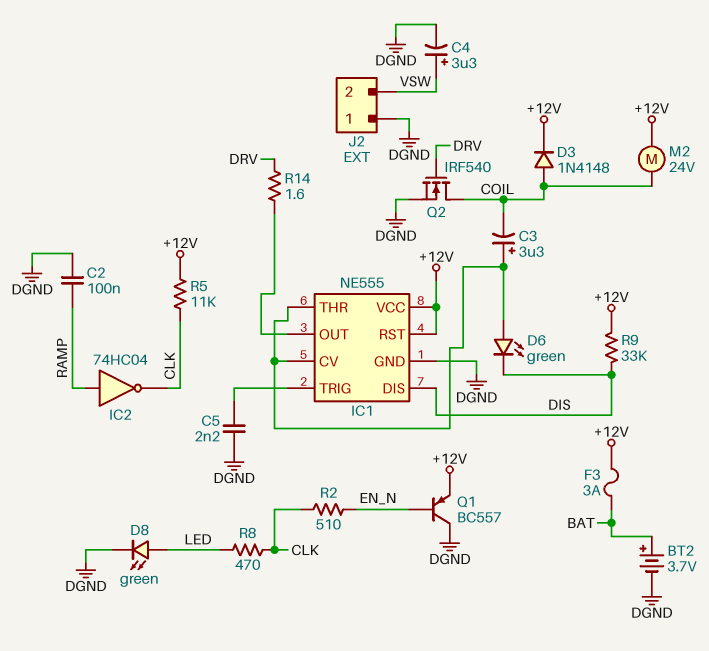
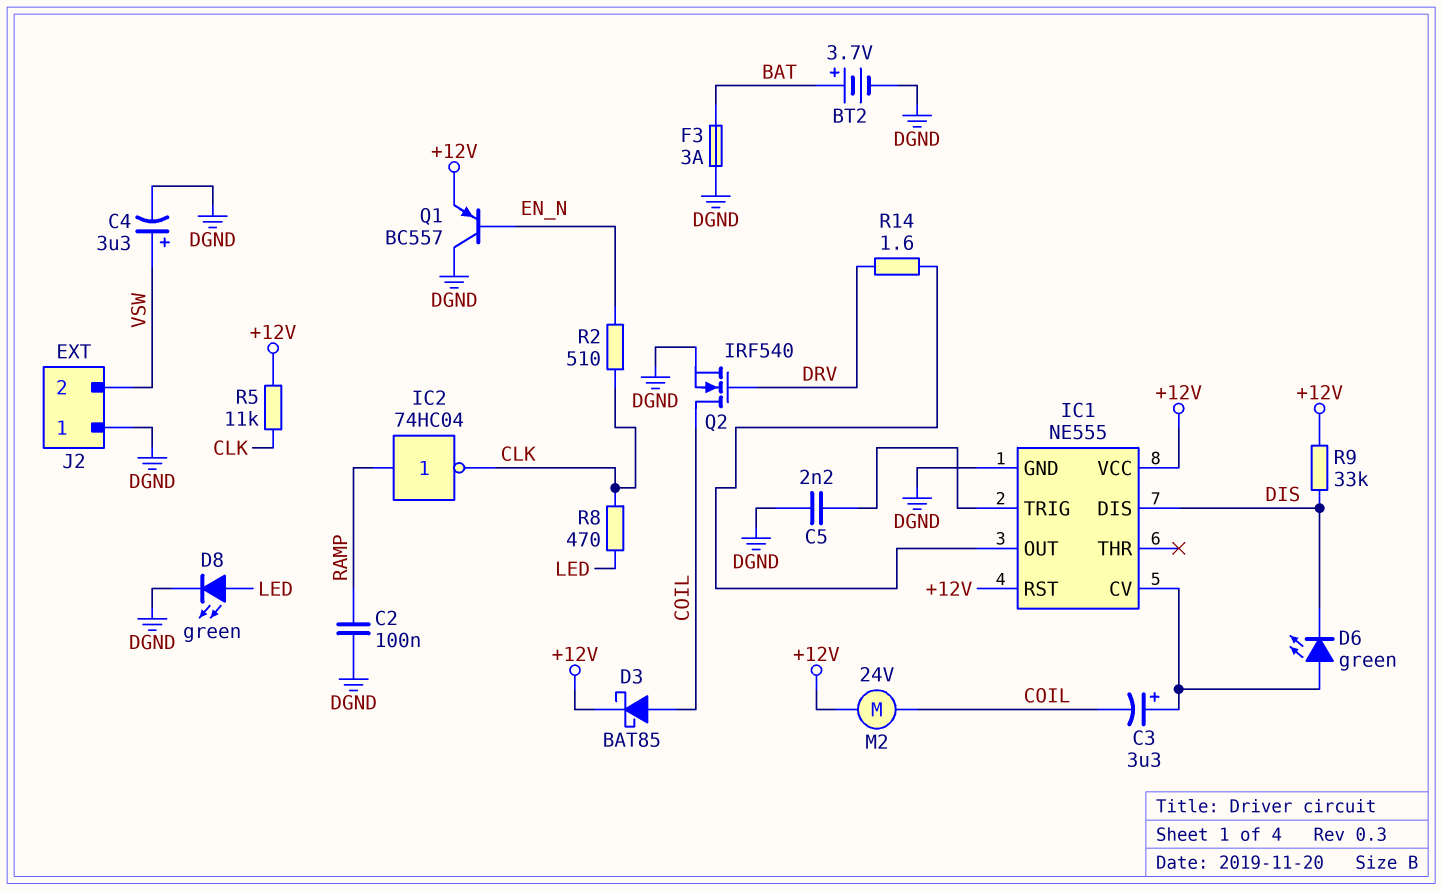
D3: diode 1N4148 (A COIL, K +12V) -> schottky BAT85 (A COIL, K +12V)
F3: 3A (+12V, BAT) -> 3A (BAT, DGND)
IC1 pin THR: IC1/CV -> none

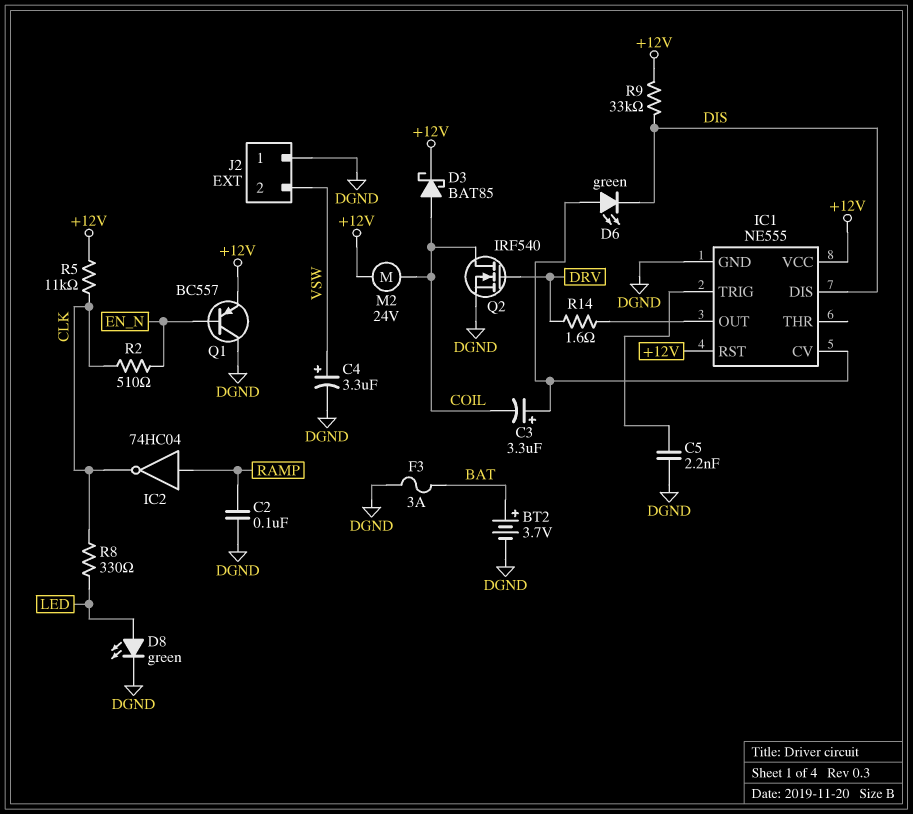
R8: 470 (CLK, LED) -> 330 (CLK, LED)

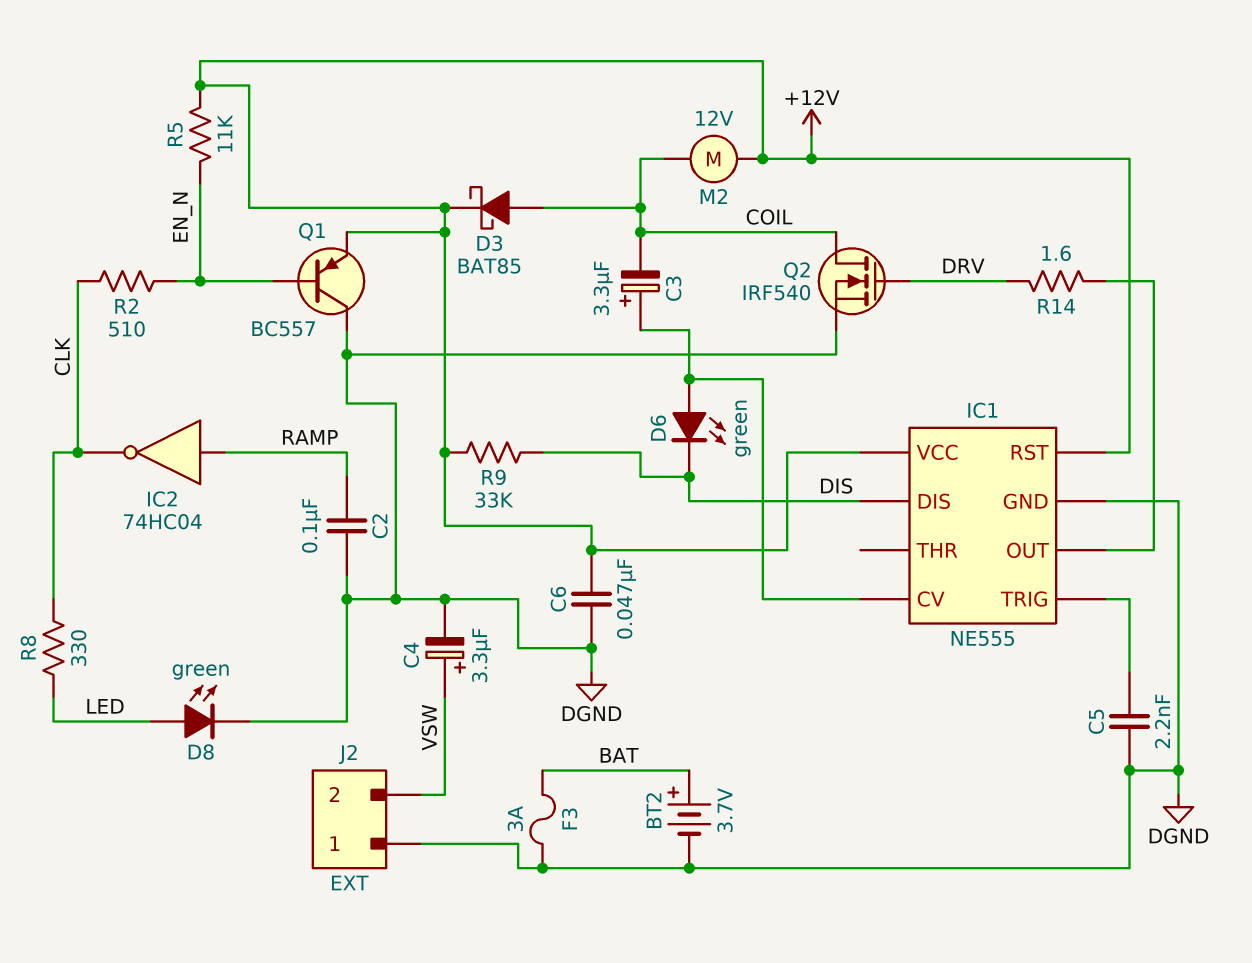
C6: none -> 47nF (+12V, DGND)
M2: motor 24V (+12V, COIL) -> motor 12V (+12V, COIL)
R5: 11k (+12V, CLK) -> 11k (+12V, EN_N)

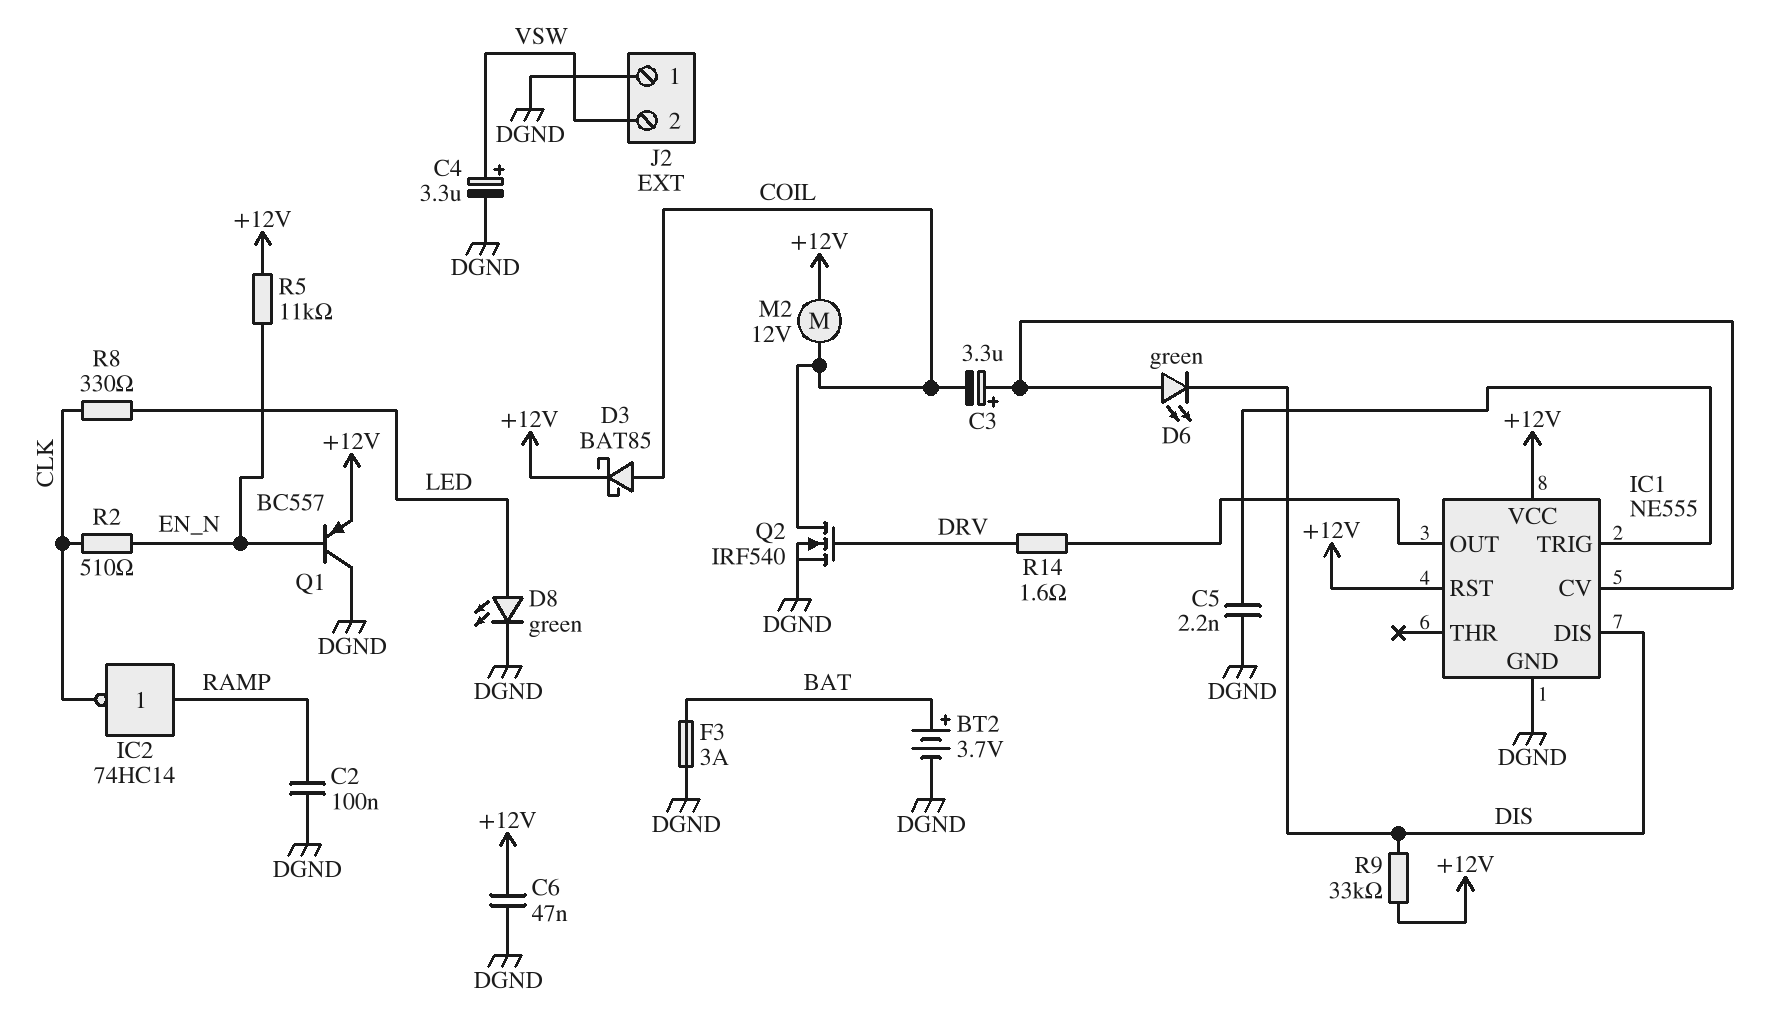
IC2: NOT 74HC04 (in RAMP, out CLK) -> NOT 74HC14 (in RAMP, out CLK)

